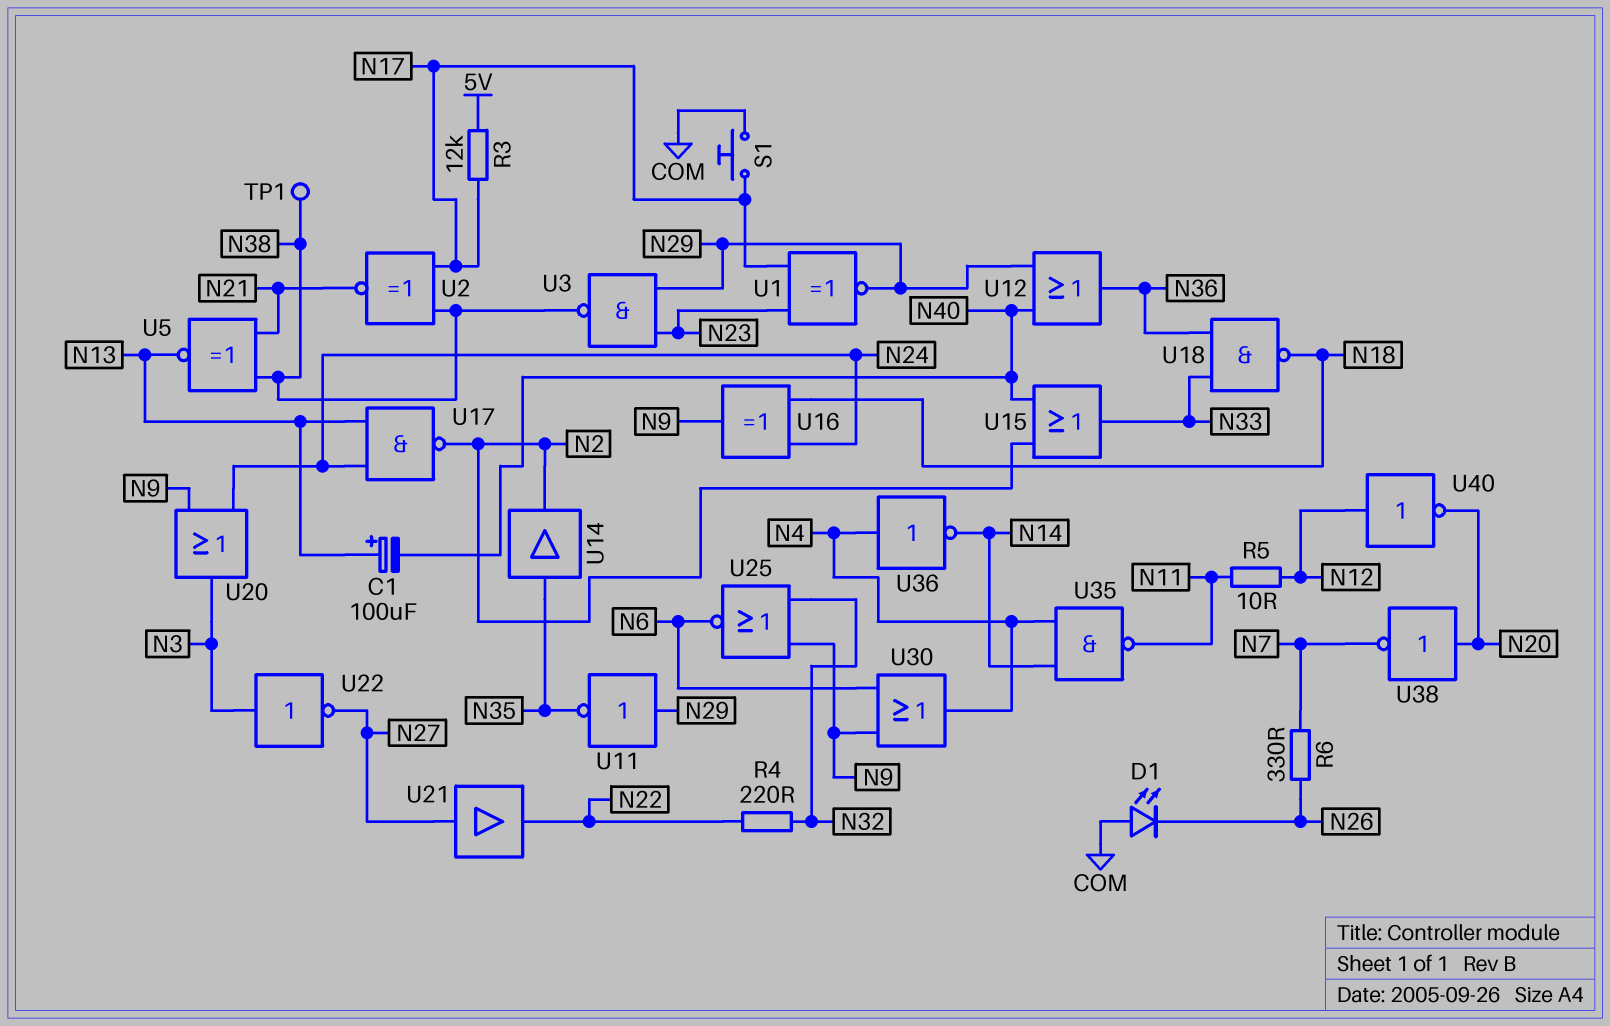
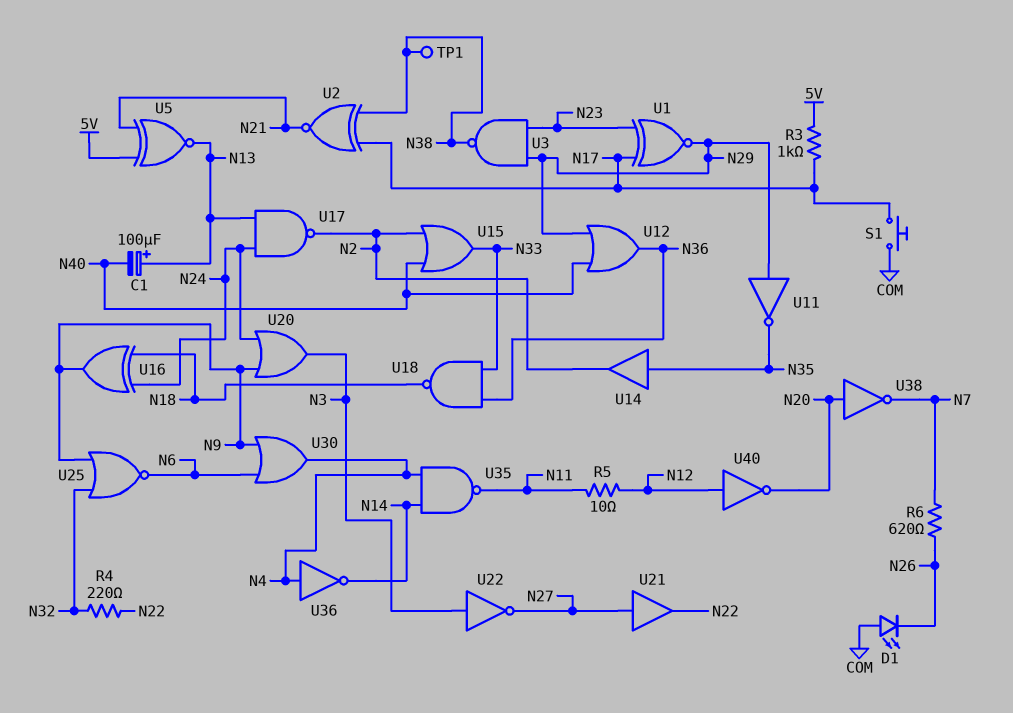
R3: 12k (5V, N17) -> 1k (5V, N17)
R6: 330 (N7, N26) -> 620 (N7, N26)
U5: XNOR (in N21, in N38, out N13) -> XNOR (in 5V, in N21, out N13)

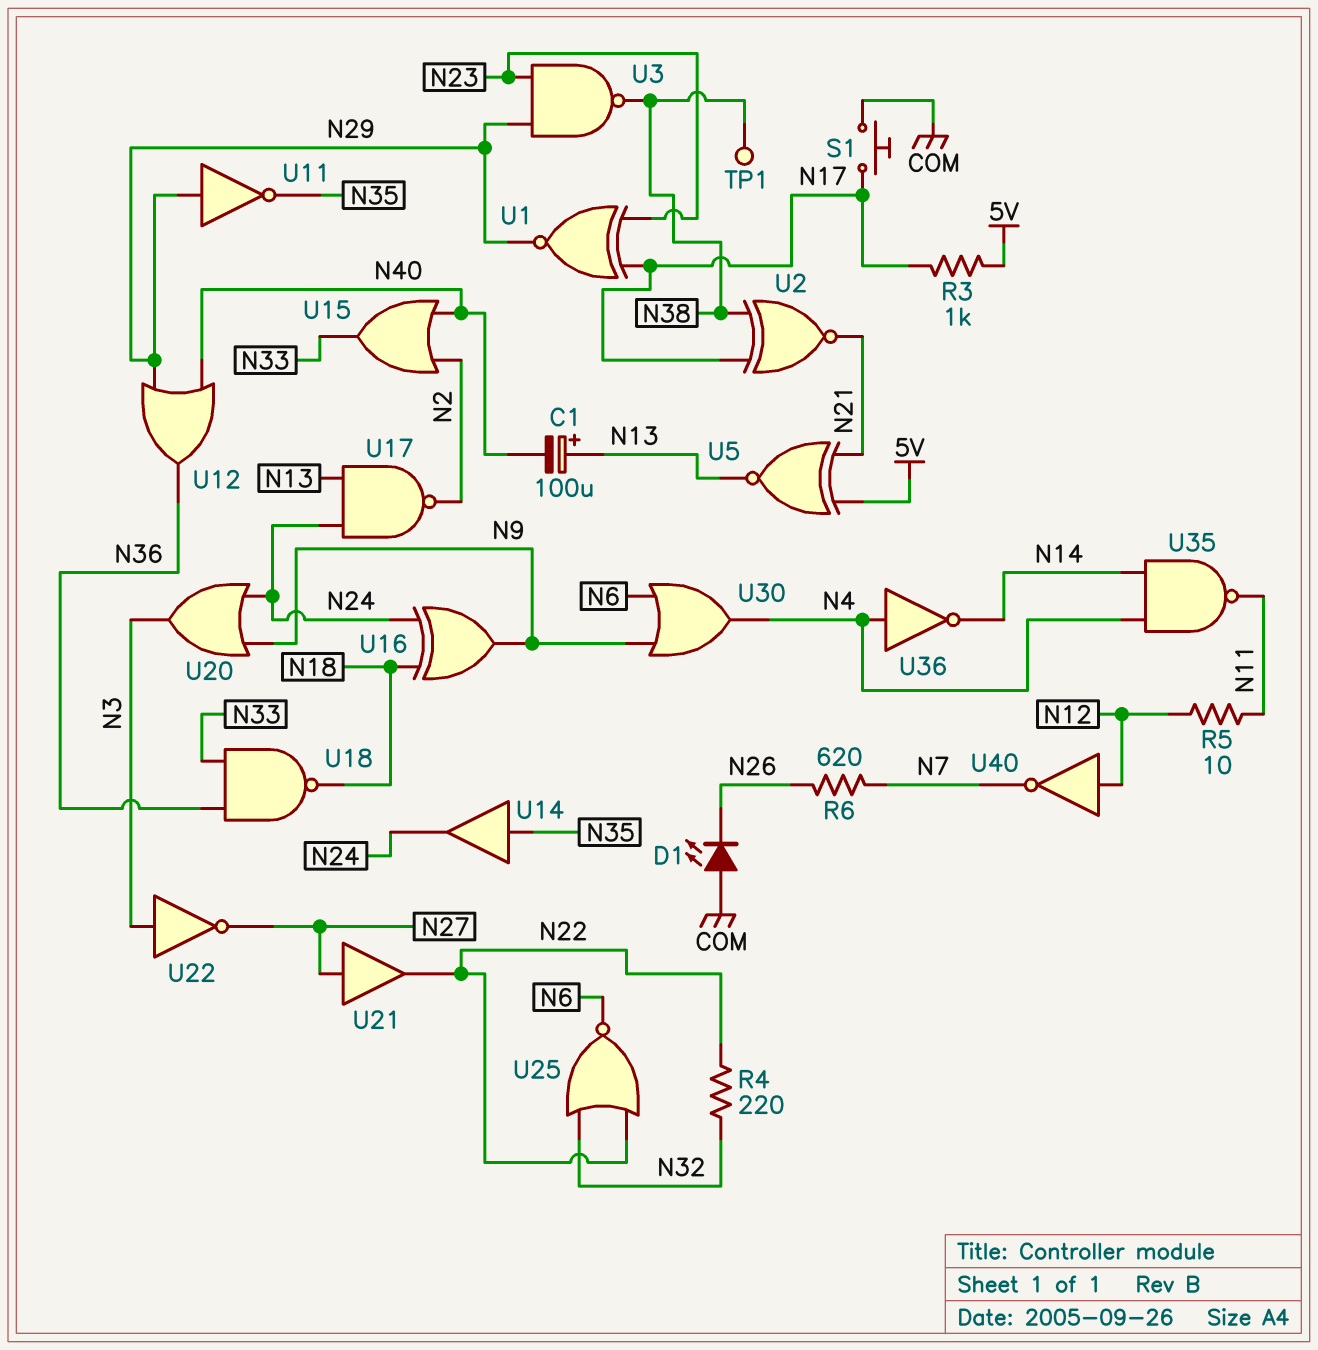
U14: buffer (in N35, out N2) -> buffer (in N35, out N24)
U25: NOR (in N9, in N32, out N6) -> NOR (in N22, in N32, out N6)
U38: NOT (in N20, out N7) -> none
U40: NOT (in N12, out N20) -> NOT (in N12, out N7)

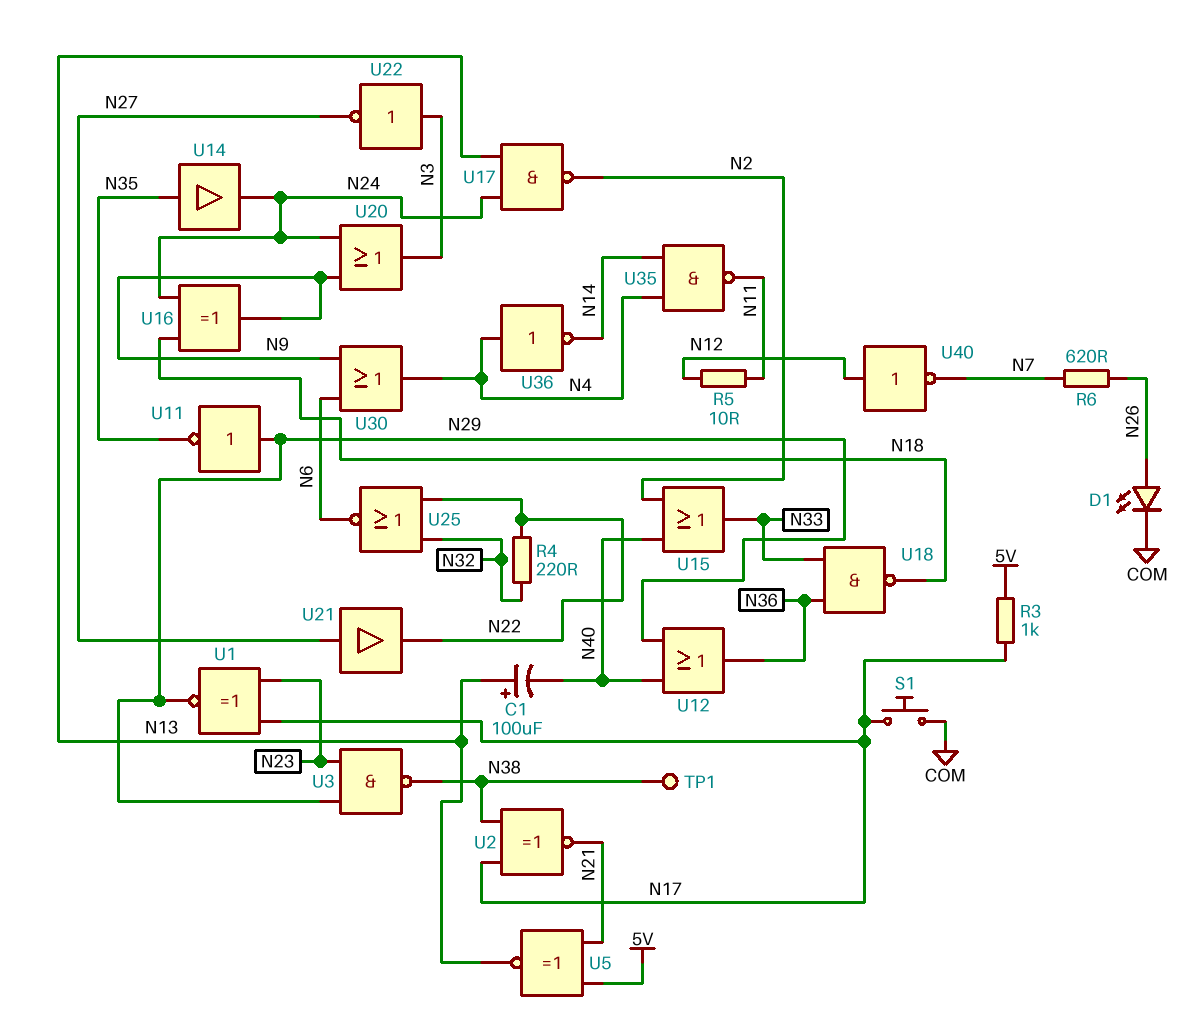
D1: LED (A COM, K N26) -> LED (A N26, K COM)

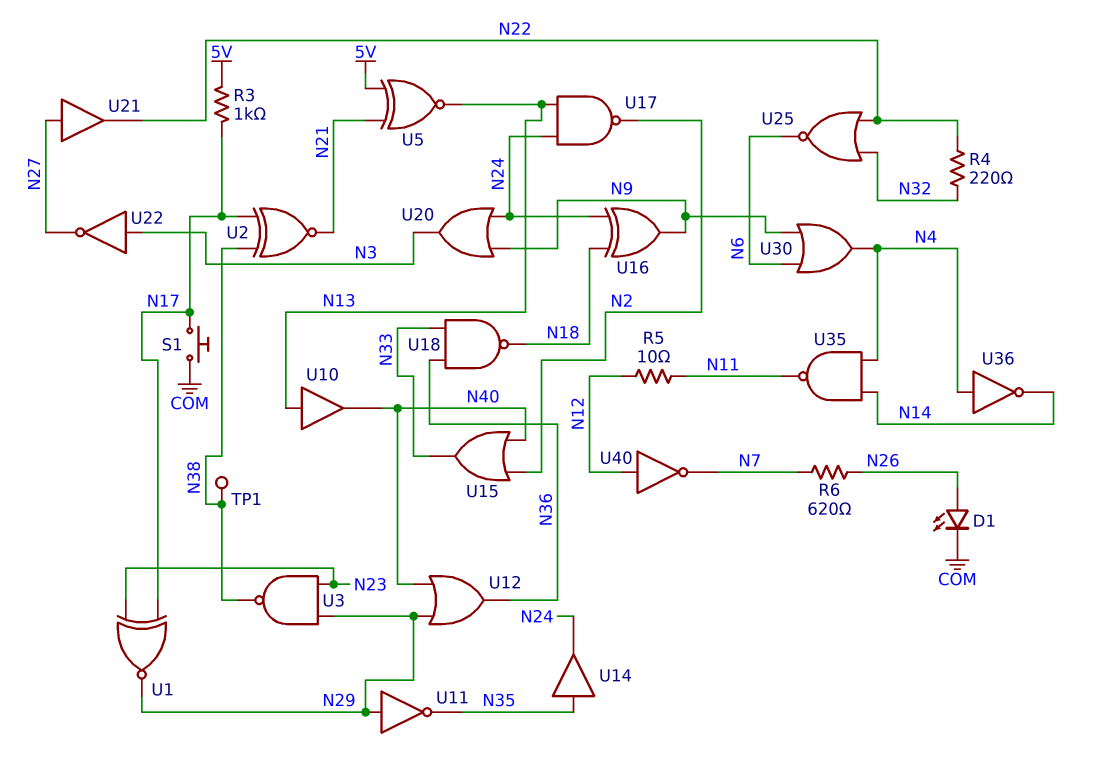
C1: 100uF (plus N13, minus N40) -> none
U10: none -> buffer (in N13, out N40)

